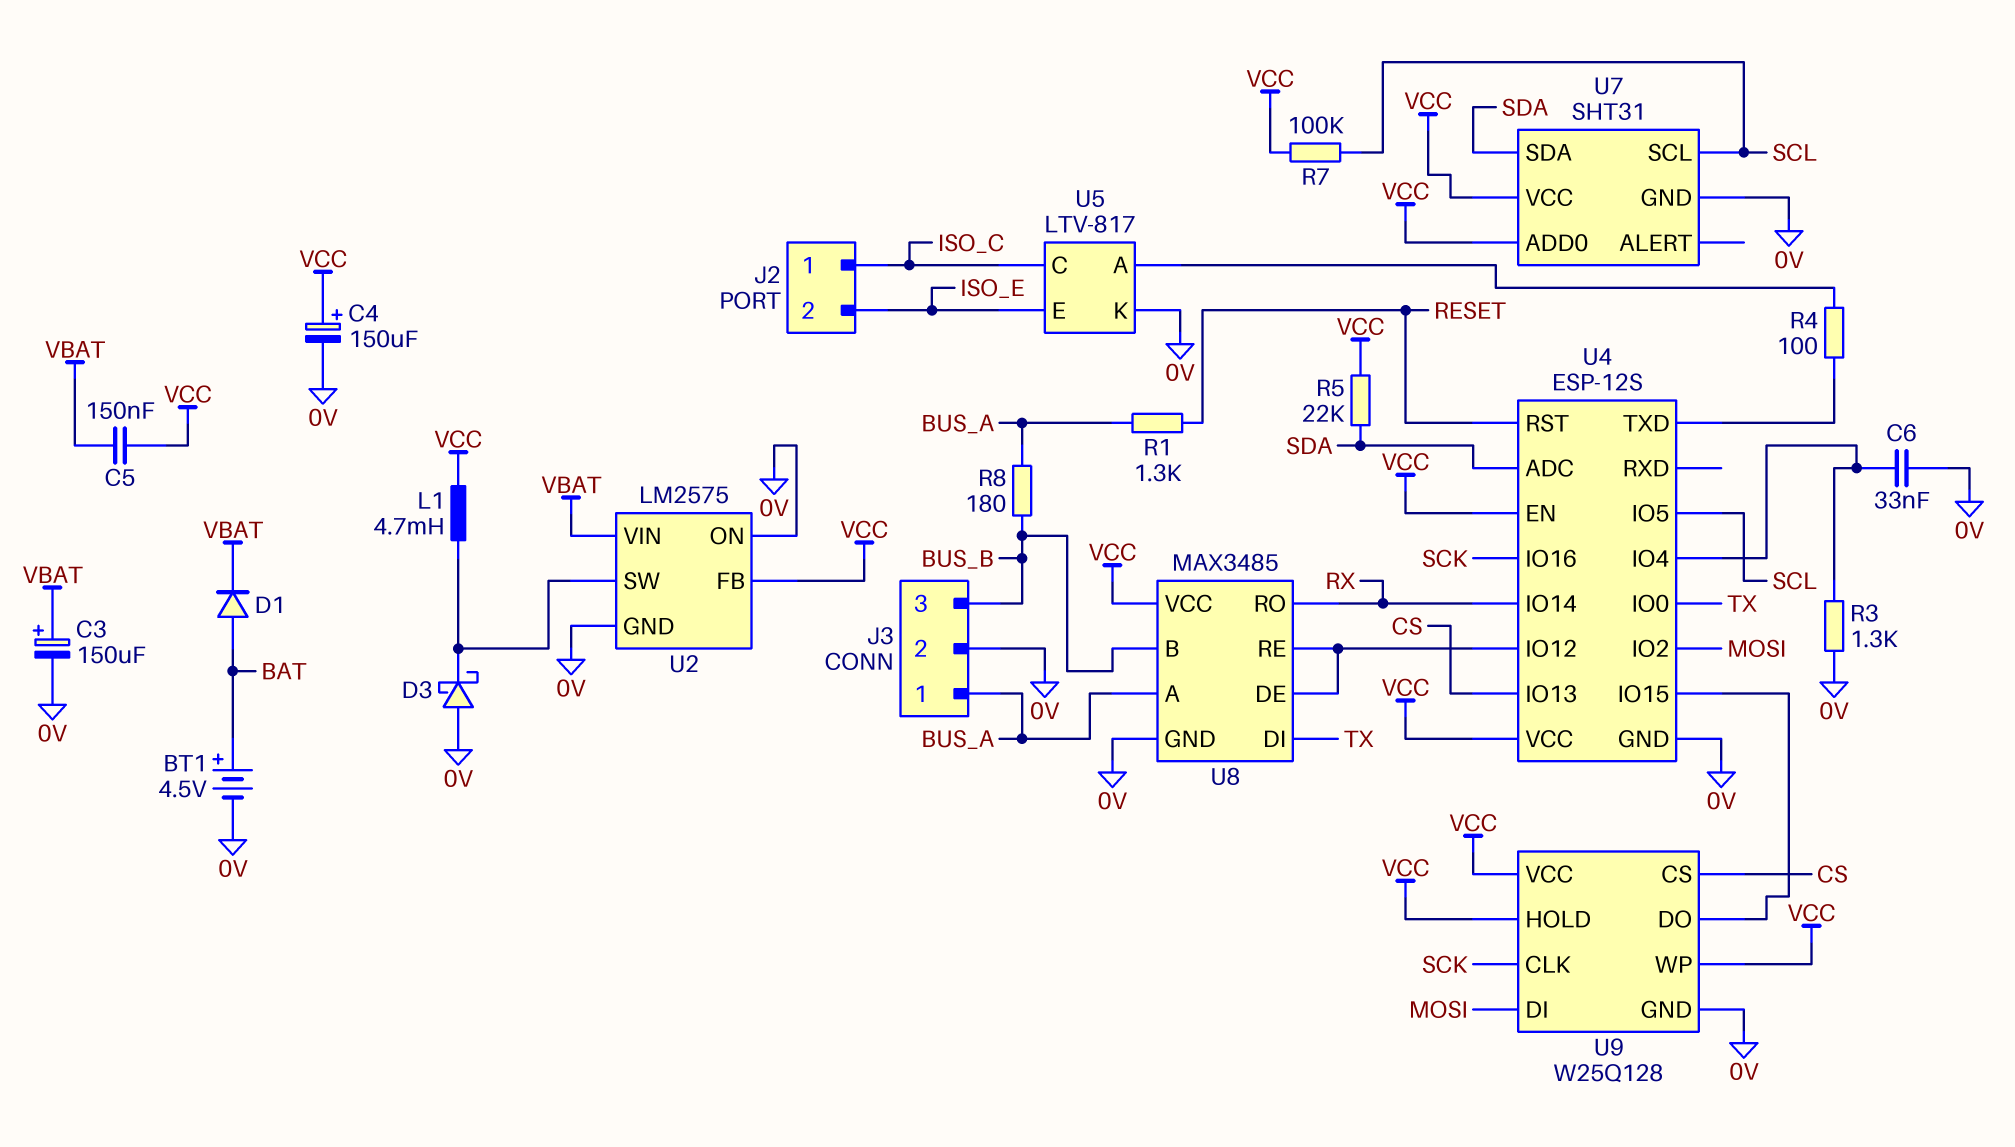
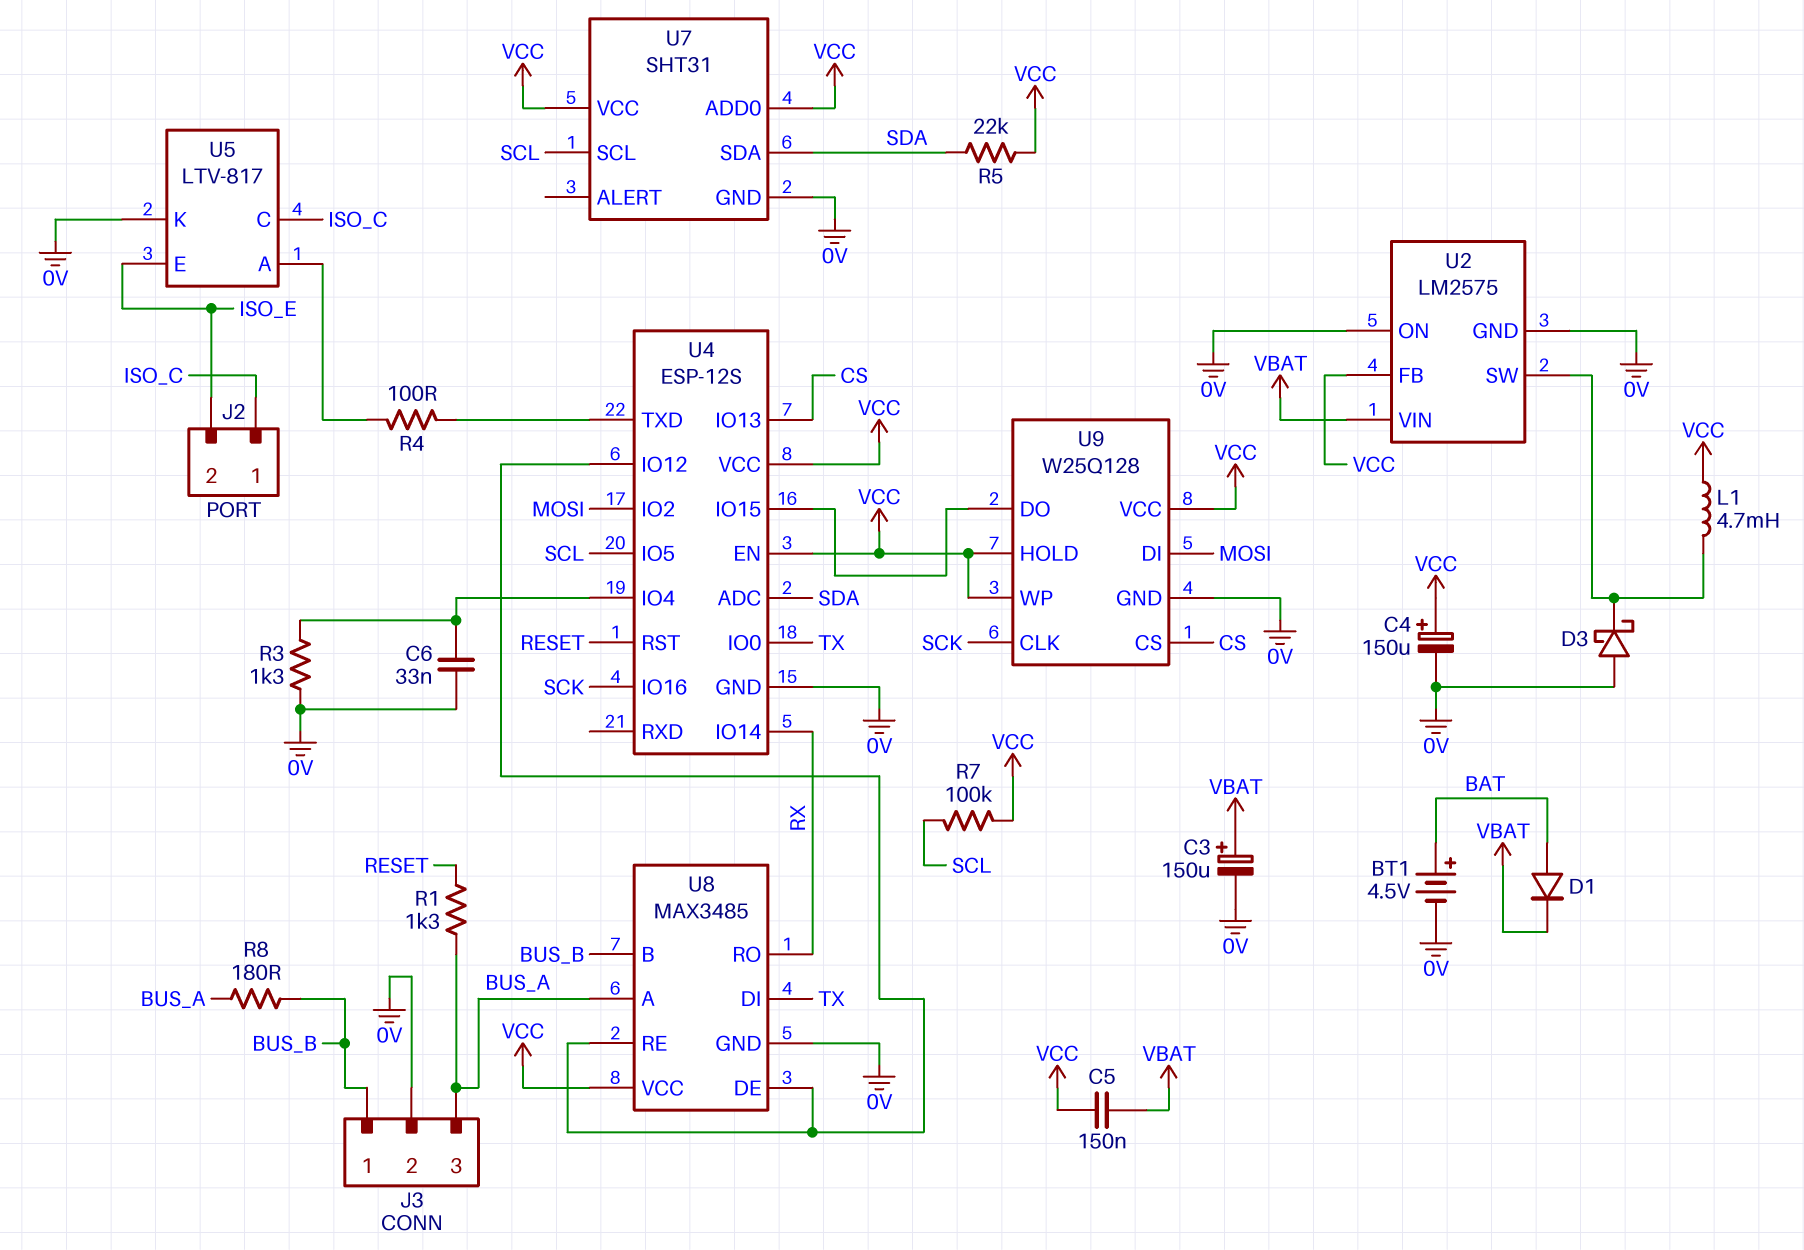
J3 pin 1: BUS_A -> BUS_B
J3 pin 3: BUS_B -> BUS_A

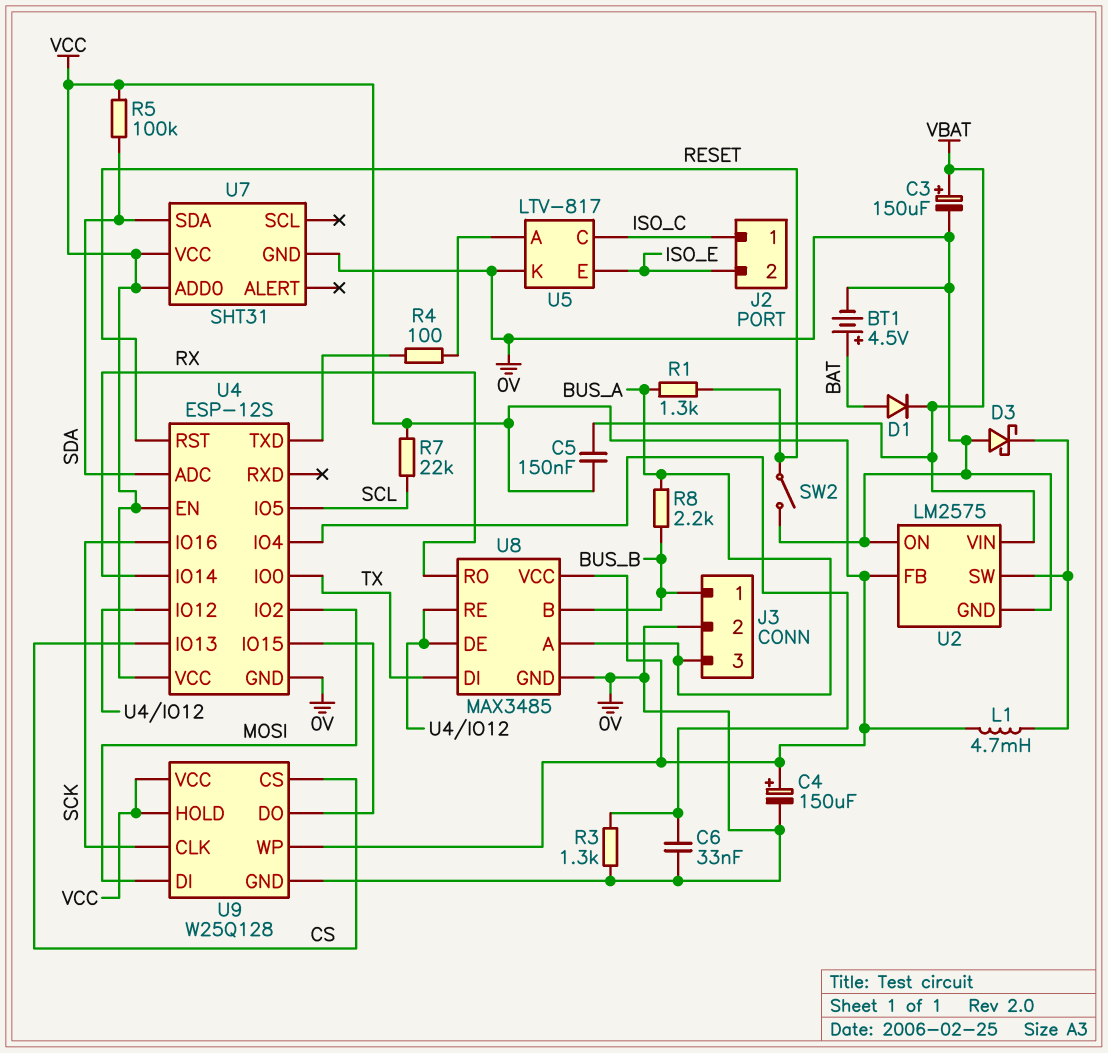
R5: 22k (SDA, VCC) -> 100k (SDA, VCC)
R7: 100k (SCL, VCC) -> 22k (SCL, VCC)
R8: 180 (BUS_A, BUS_B) -> 2.2k (BUS_A, BUS_B)
SW2: none -> switch (0V, RESET)
U7 pin SCL: SCL -> none

